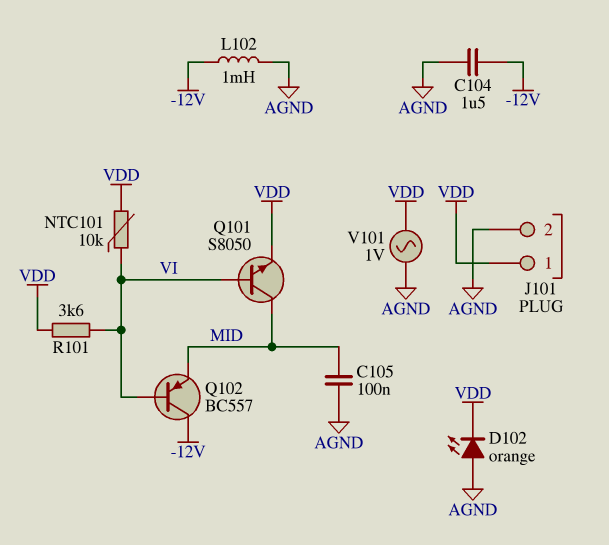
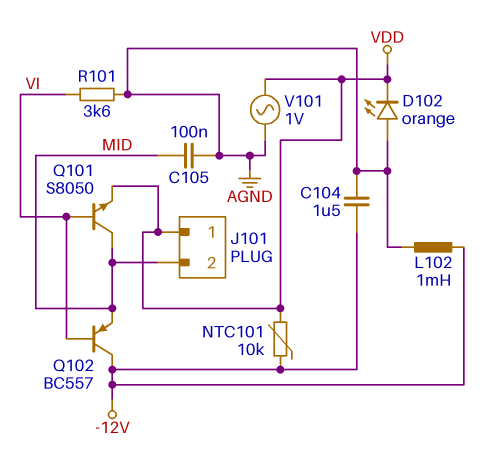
J101 pin 2: AGND -> MID
NTC101: 10k (VDD, VI) -> 10k (-12V, VDD)
R101: 3.6k (VDD, VI) -> 3.6k (AGND, VI)

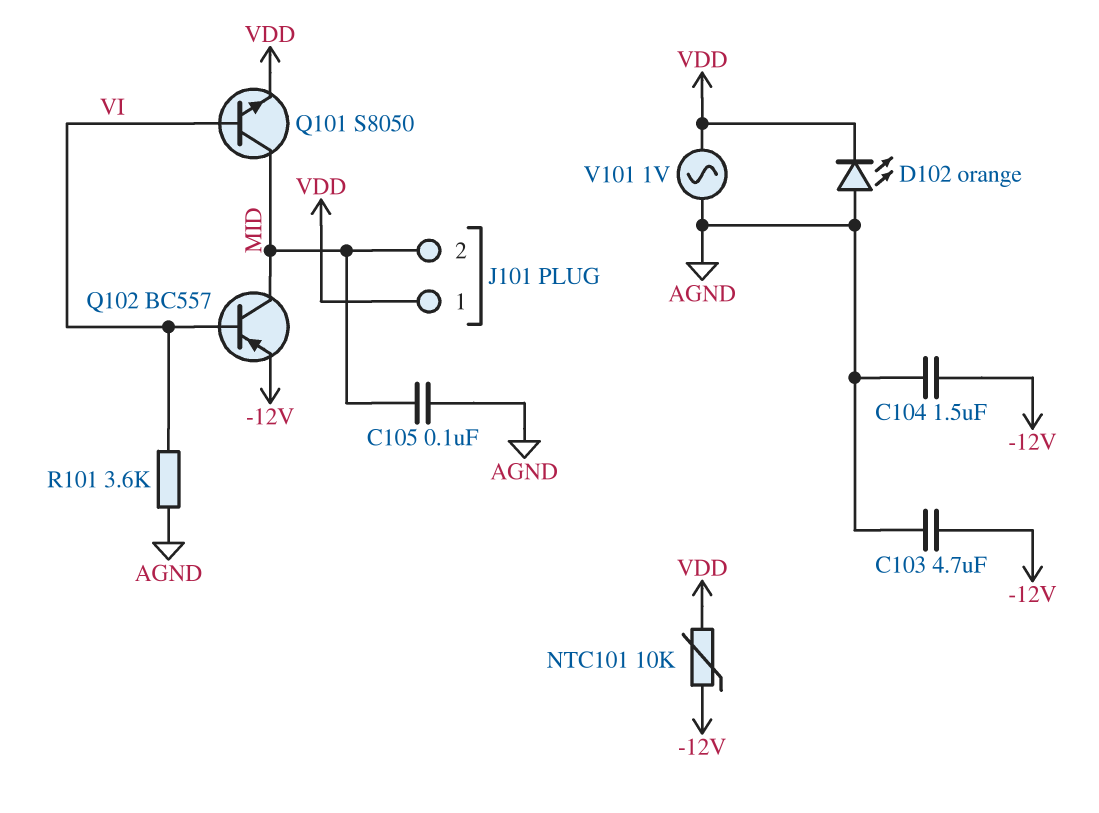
C103: none -> 4.7uF (-12V, AGND)
L102: 1mH (-12V, AGND) -> none
Q102: PNP BC557 (B VI, C -12V, E MID) -> PNP BC557 (B VI, C MID, E -12V)

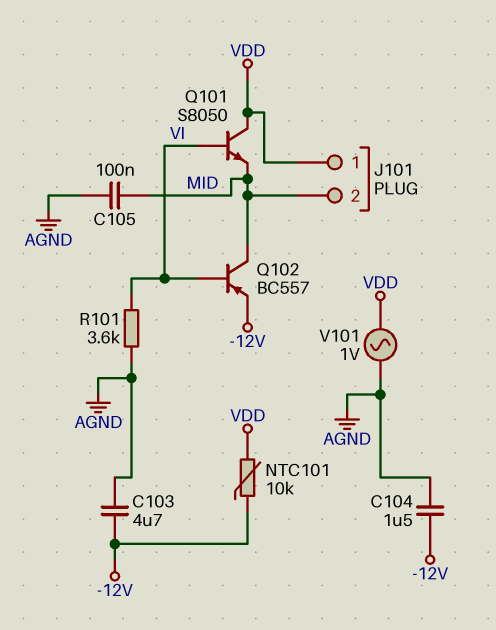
D102: LED orange (A AGND, K VDD) -> none
Q101: NPN S8050 (B VI, C MID, E VDD) -> NPN S8050 (B VI, C VDD, E MID)

